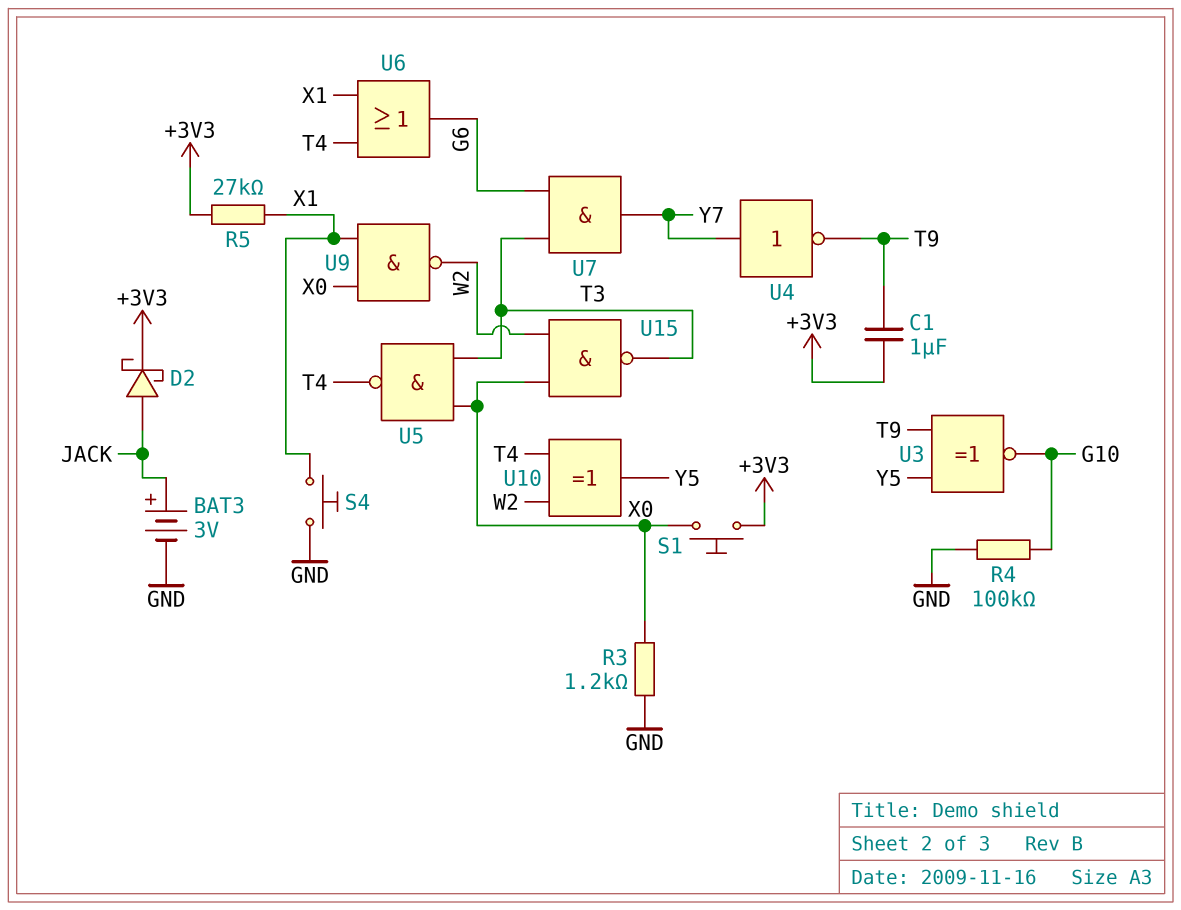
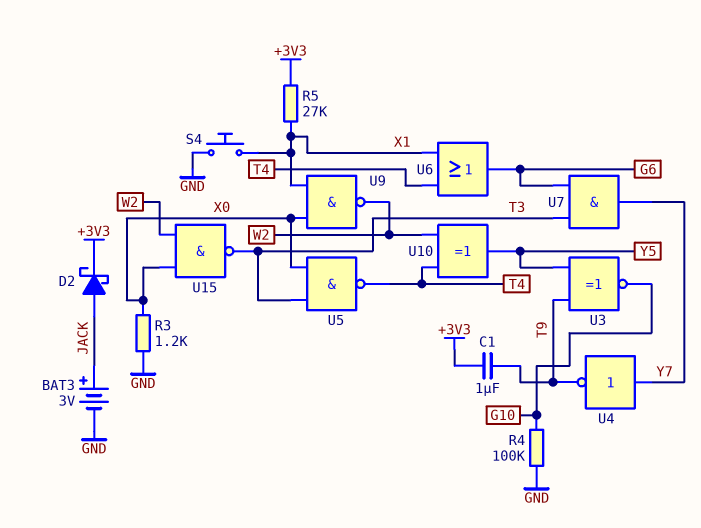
S1: button (+3V3, X0) -> none

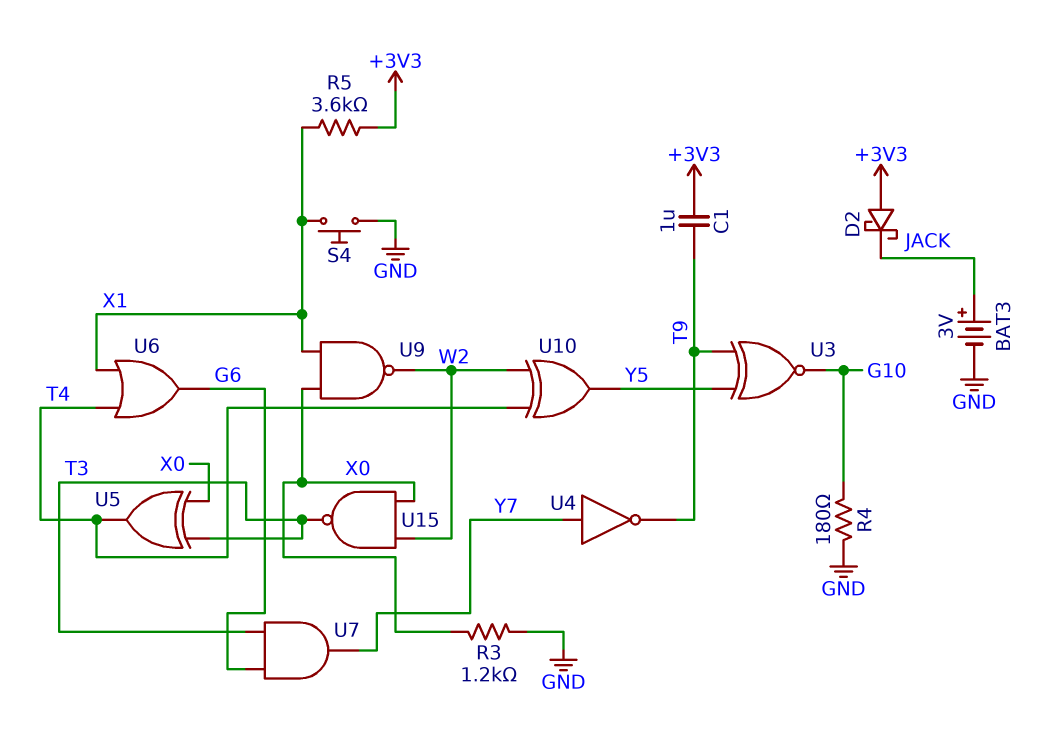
D2: schottky (A JACK, K +3V3) -> schottky (A +3V3, K JACK)
R4: 100k (G10, GND) -> 180 (G10, GND)
R5: 27k (+3V3, X1) -> 3.6k (+3V3, X1)
U5: NAND (in T3, in X0, out T4) -> XOR (in T3, in X0, out T4)

